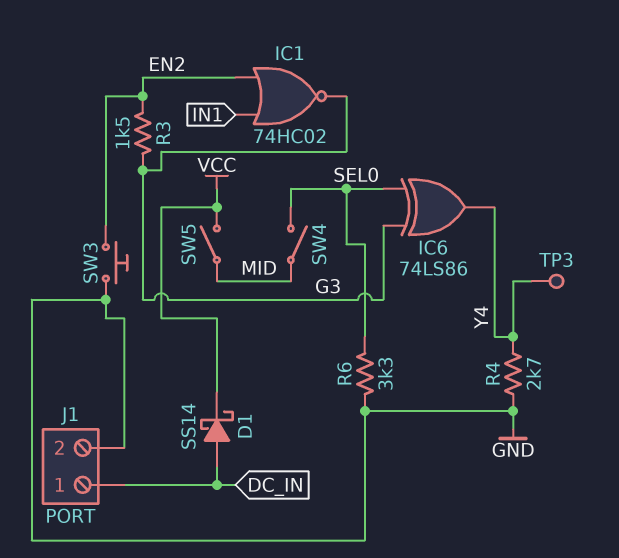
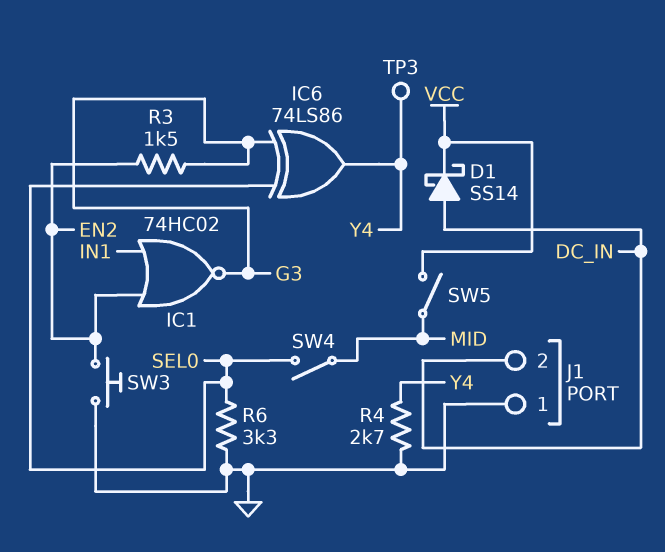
J1 pin 1: DC_IN -> GND
J1 pin 2: GND -> DC_IN

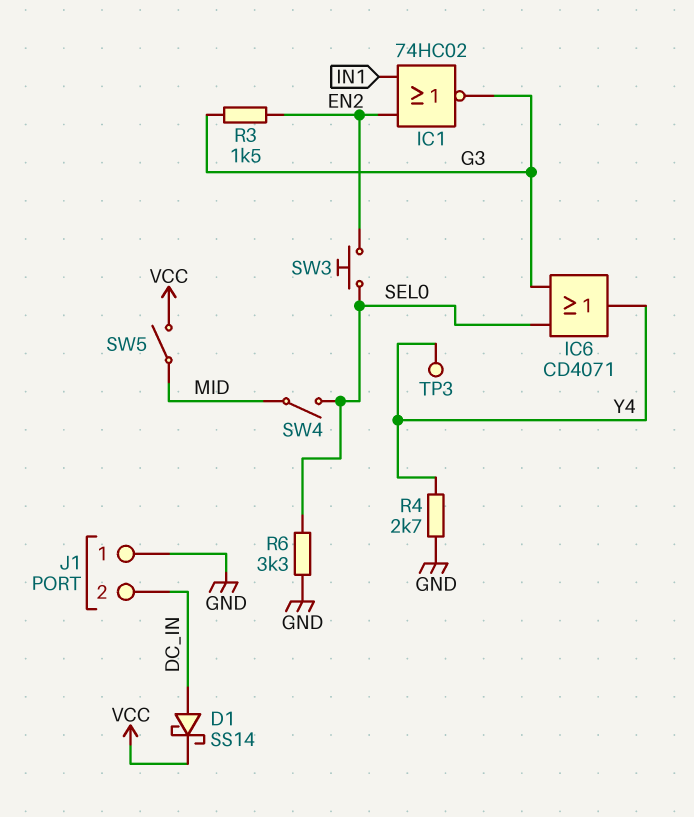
IC6: XOR 74LS86 (in G3, in SEL0, out Y4) -> OR CD4071 (in G3, in SEL0, out Y4)
SW3: button (EN2, GND) -> button (EN2, SEL0)

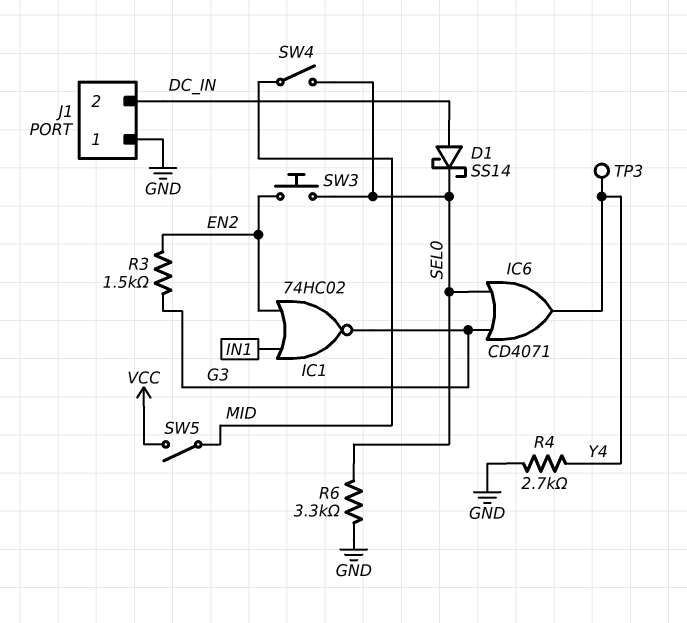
D1: schottky SS14 (A DC_IN, K VCC) -> schottky SS14 (A DC_IN, K SEL0)

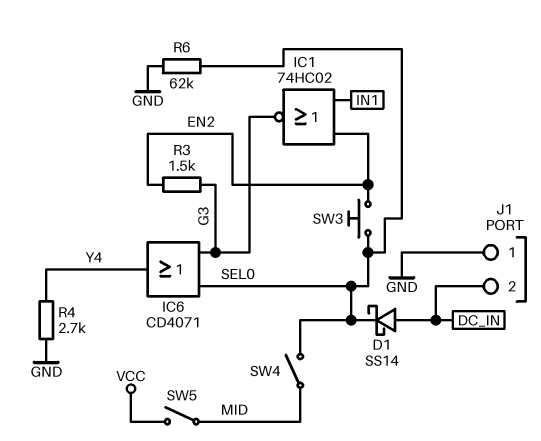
R6: 3.3k (GND, SEL0) -> 62k (GND, SEL0)
TP3: test point (Y4) -> none

